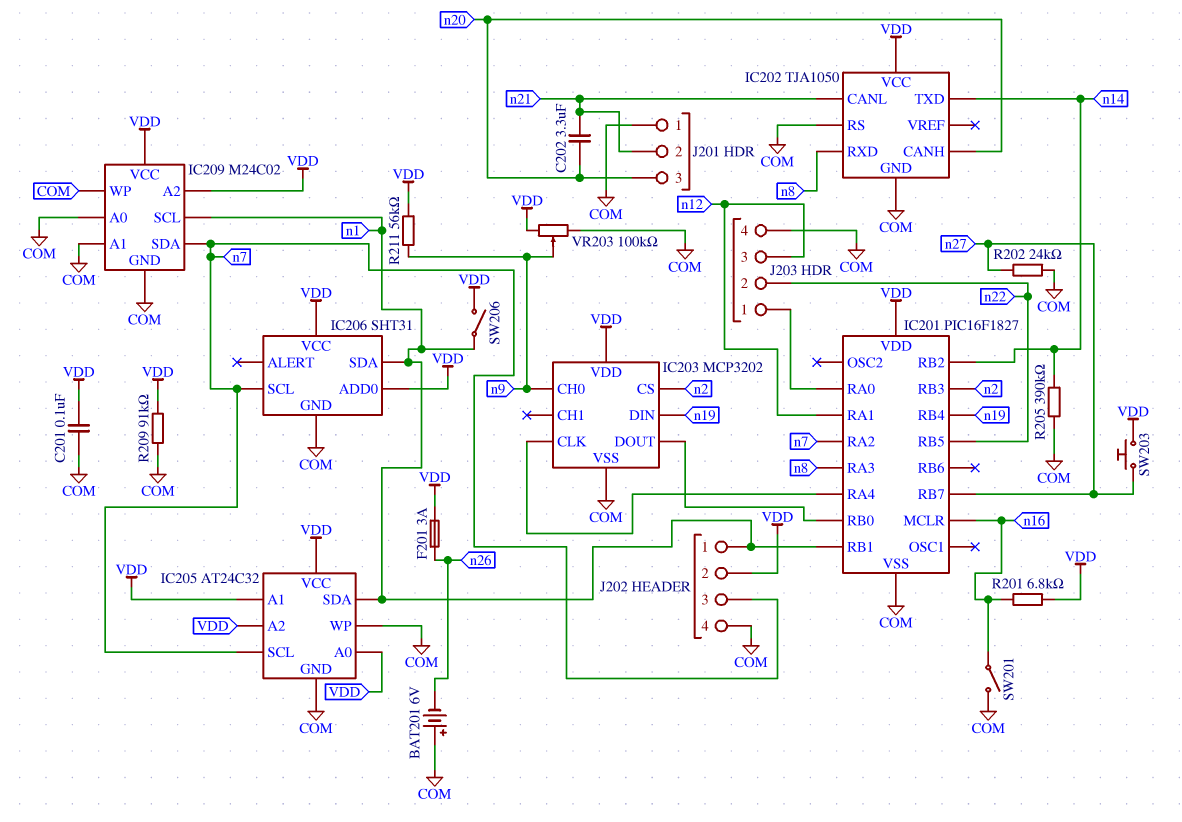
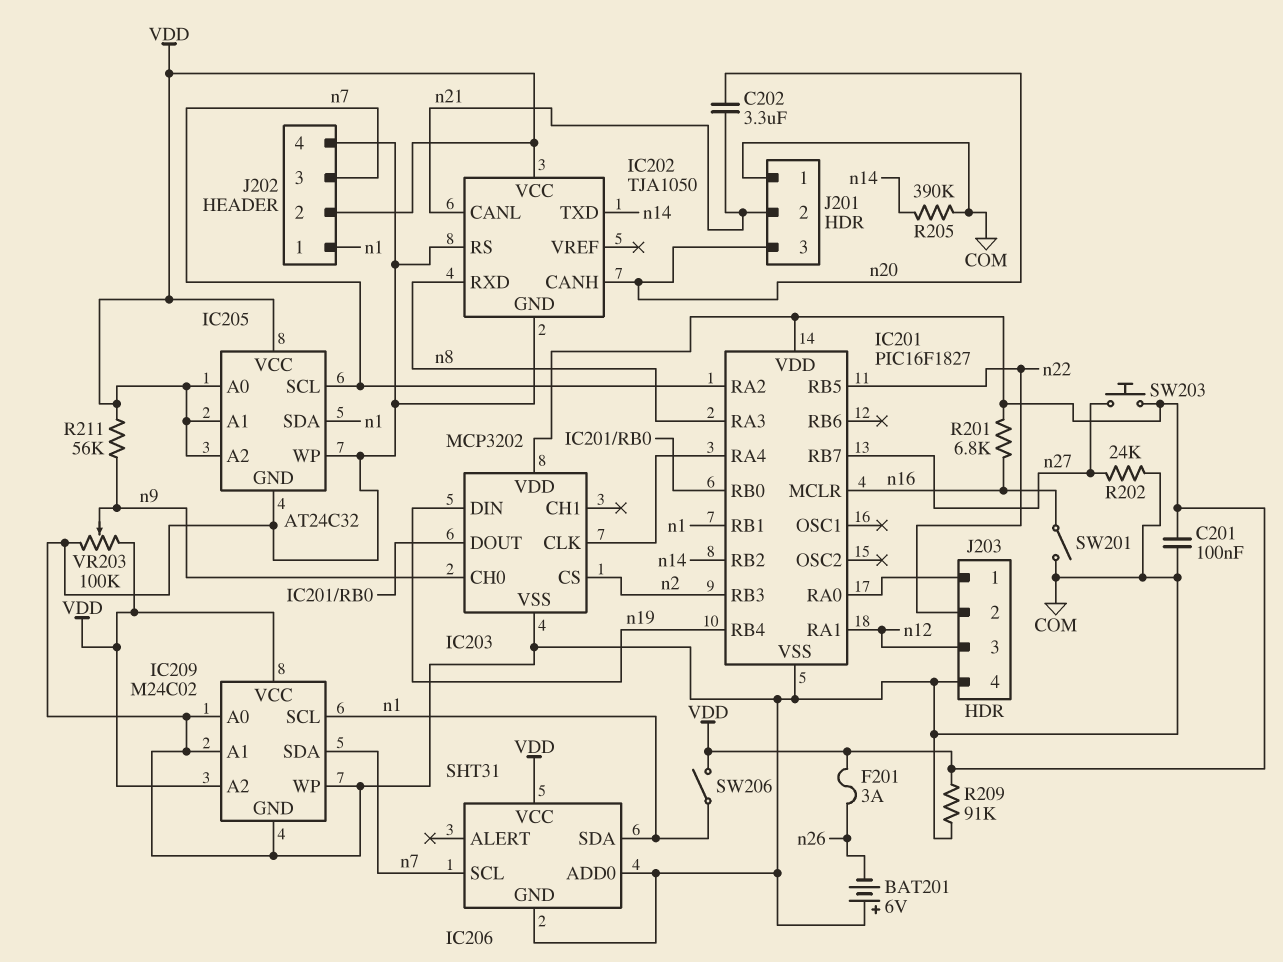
IC206 pin ADD0: VDD -> COM

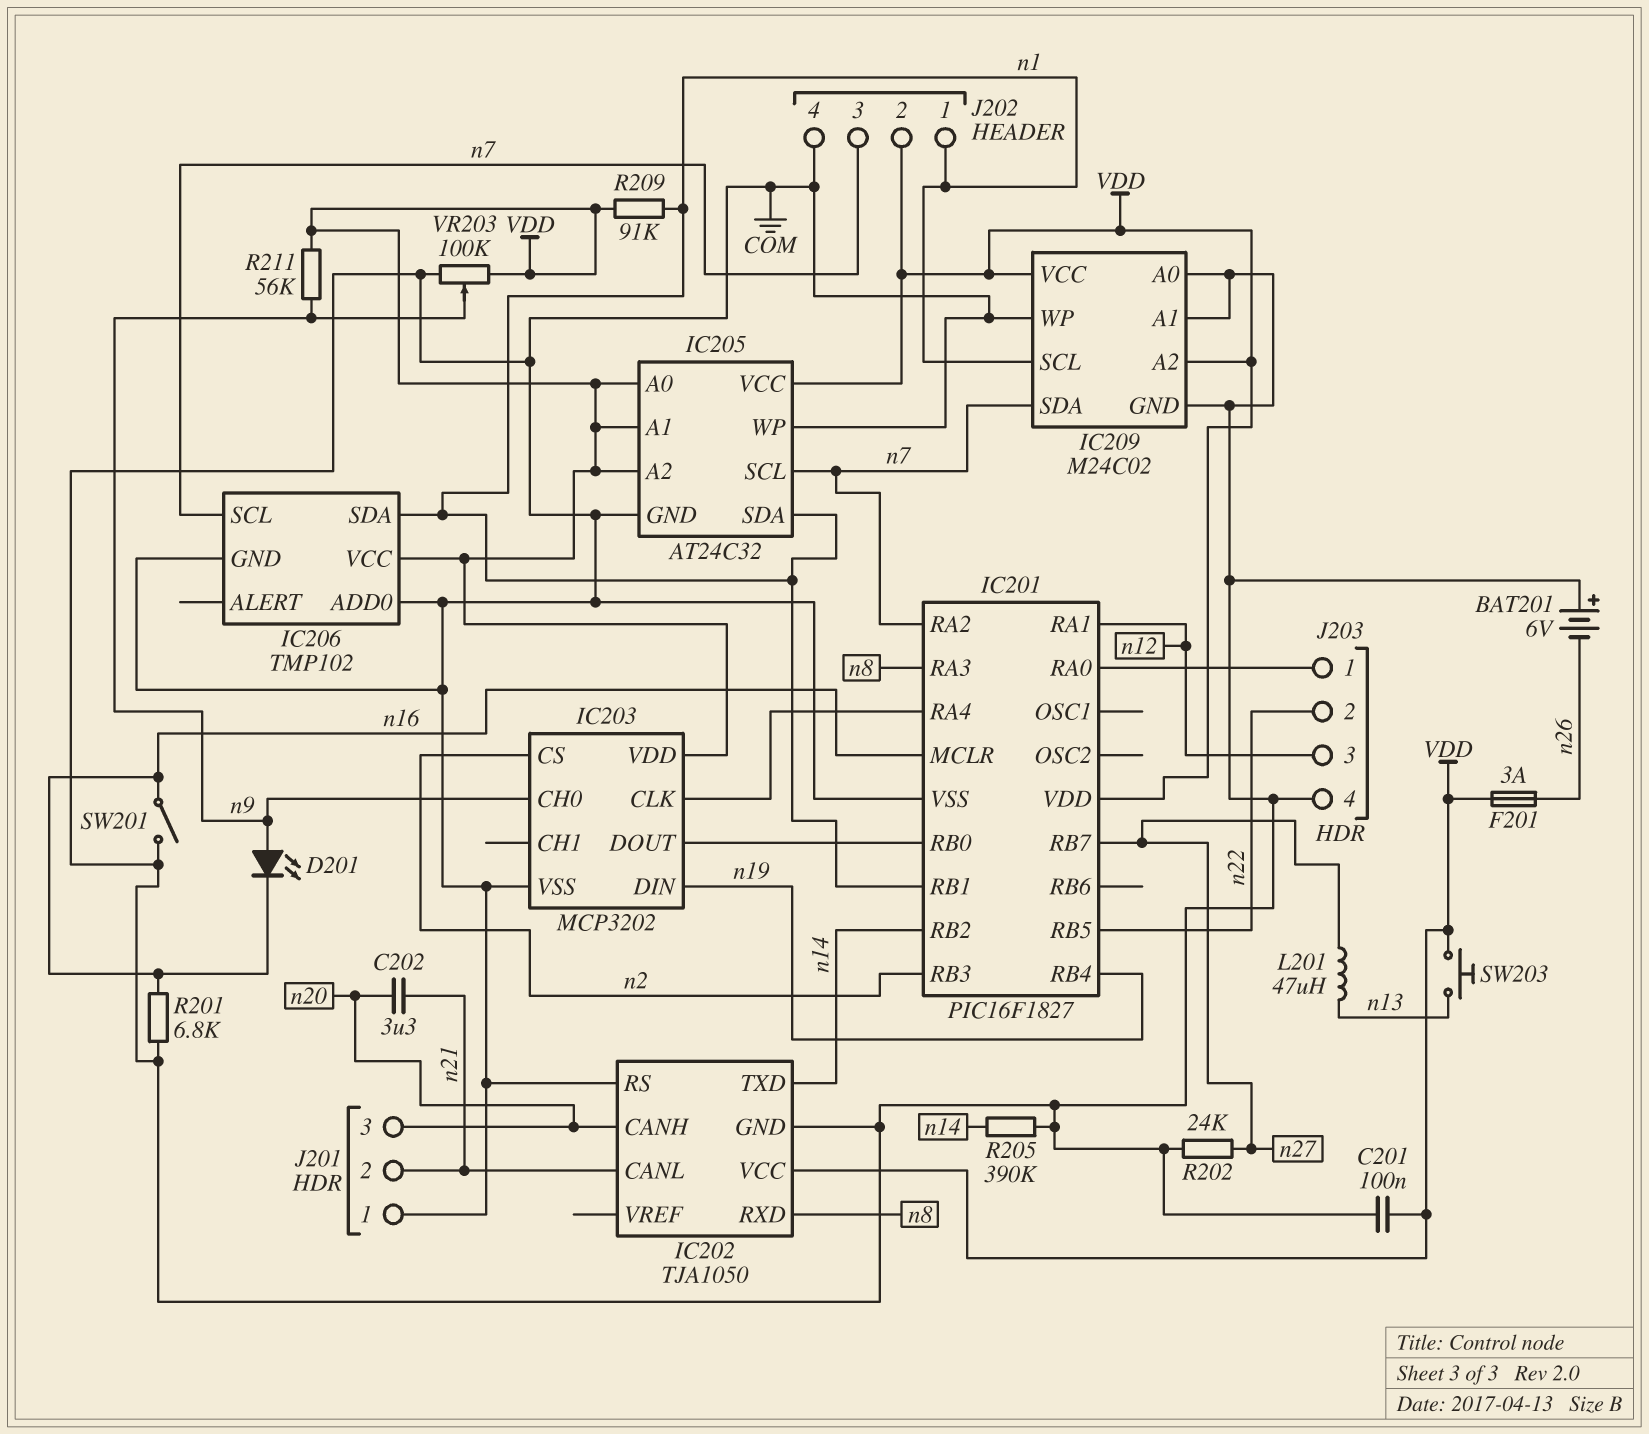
D201: none -> LED (A n9, K n16)
IC206: SHT31 -> TMP102
L201: none -> 47uH (n13, n27)
R201: 6.8k (VDD, n16) -> 6.8k (COM, n16)
R209: 91k (COM, VDD) -> 91k (VDD, n1)
SW203: button (VDD, n27) -> button (VDD, n13)
SW206: switch (VDD, n1) -> none

